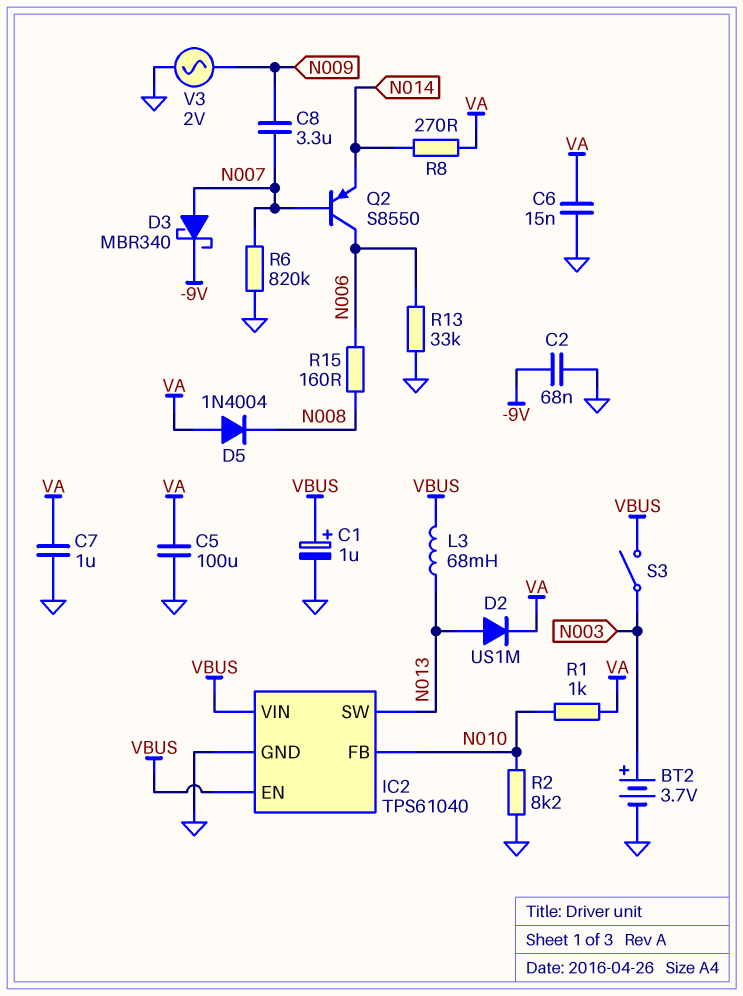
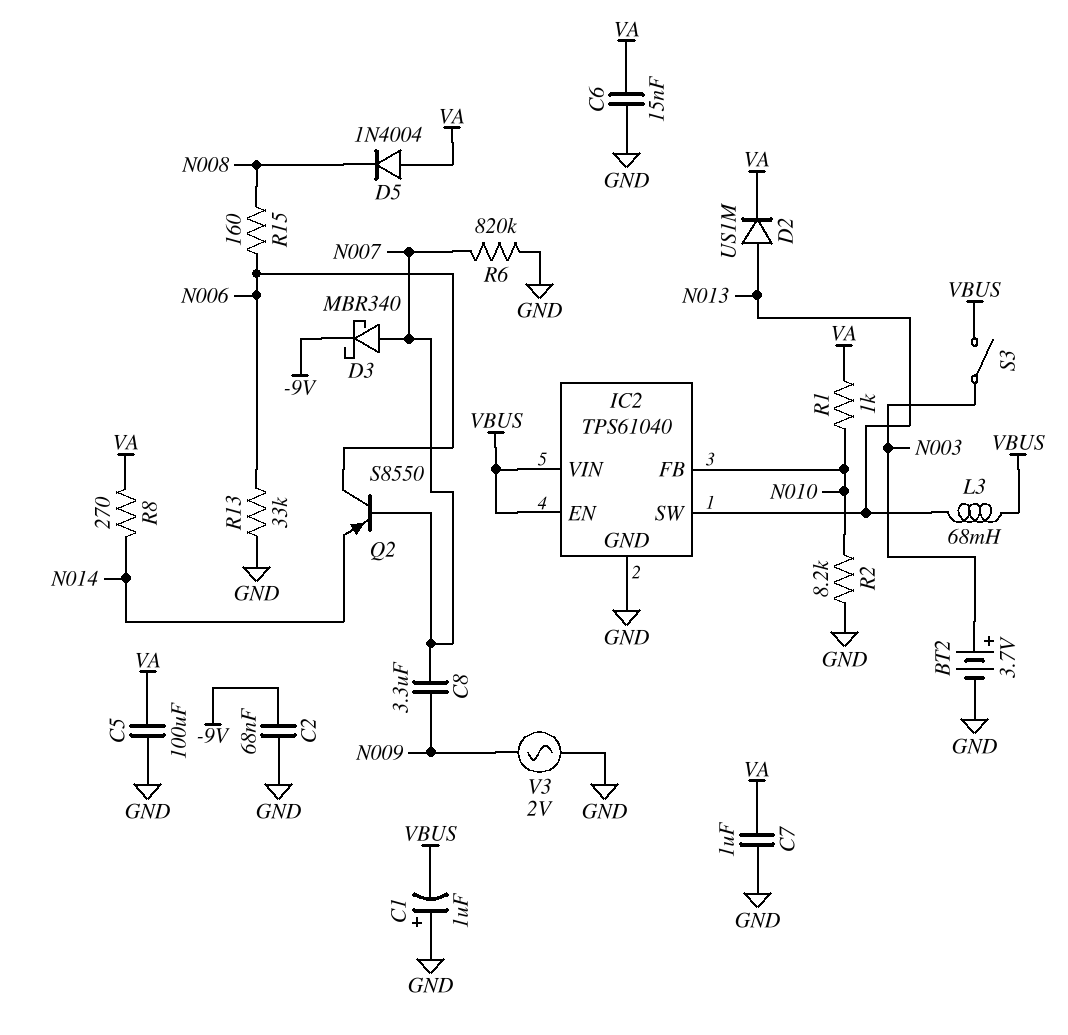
C1: 1uF (plus VBUS, minus GND) -> 1uF (plus GND, minus VBUS)

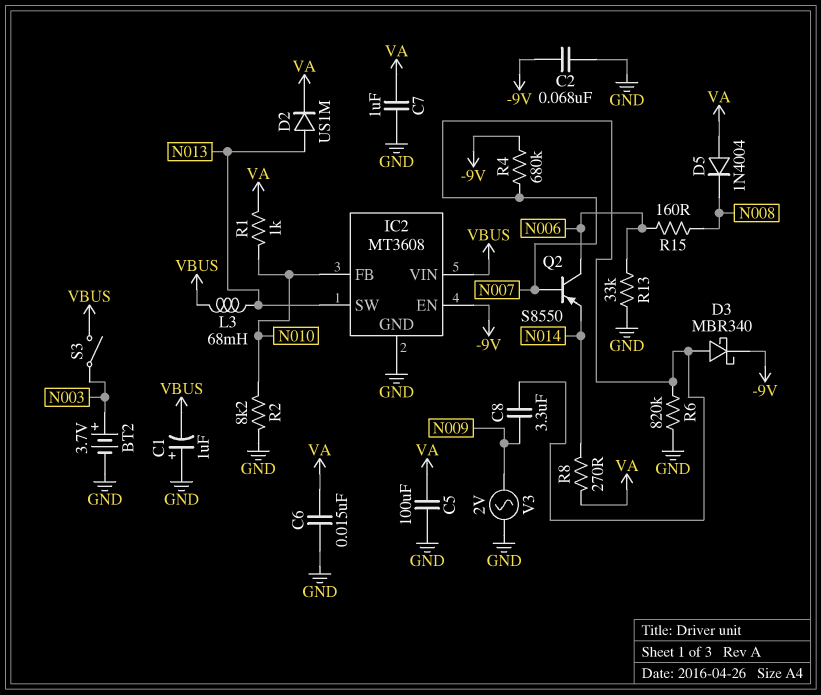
IC2: TPS61040 -> MT3608
IC2 pin EN: VBUS -> -9V
R4: none -> 680k (-9V, N007)

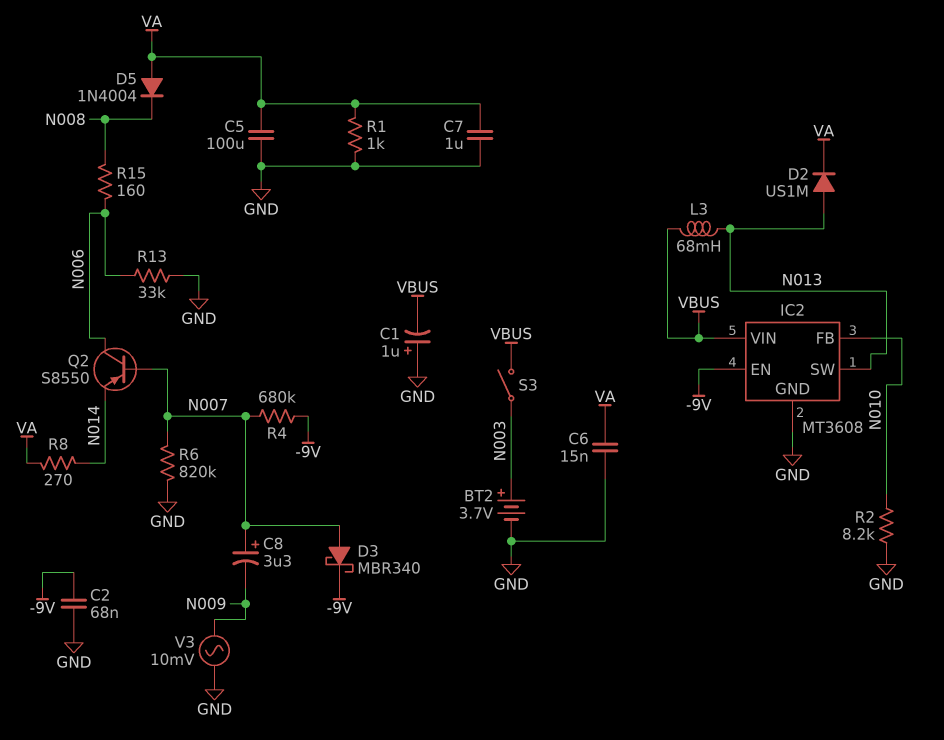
C8: 3.3uF (N007, N009) -> 3.3uF (plus N007, minus N009)
R1: 1k (N010, VA) -> 1k (GND, VA)
V3: AC 2V (GND, N009) -> AC 10mV (GND, N009)

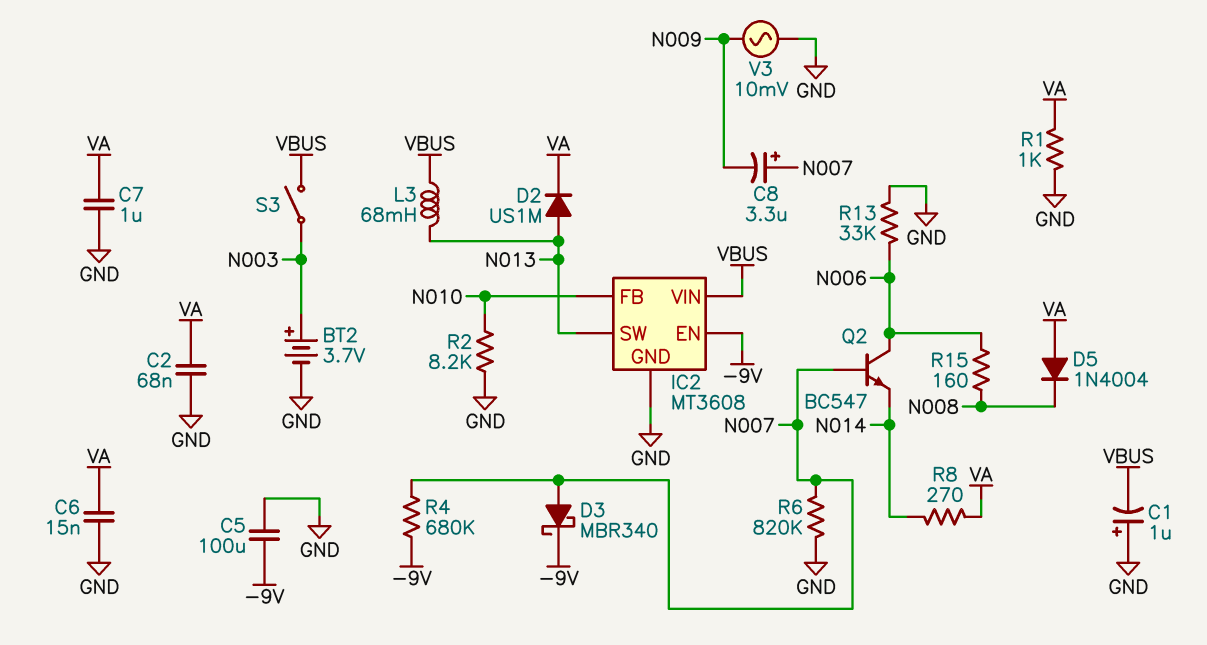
C2: 68nF (-9V, GND) -> 68nF (GND, VA)
C5: 100uF (GND, VA) -> 100uF (-9V, GND)
Q2: PNP S8550 (B N007, C N006, E N014) -> NPN BC547 (B N007, C N006, E N014)

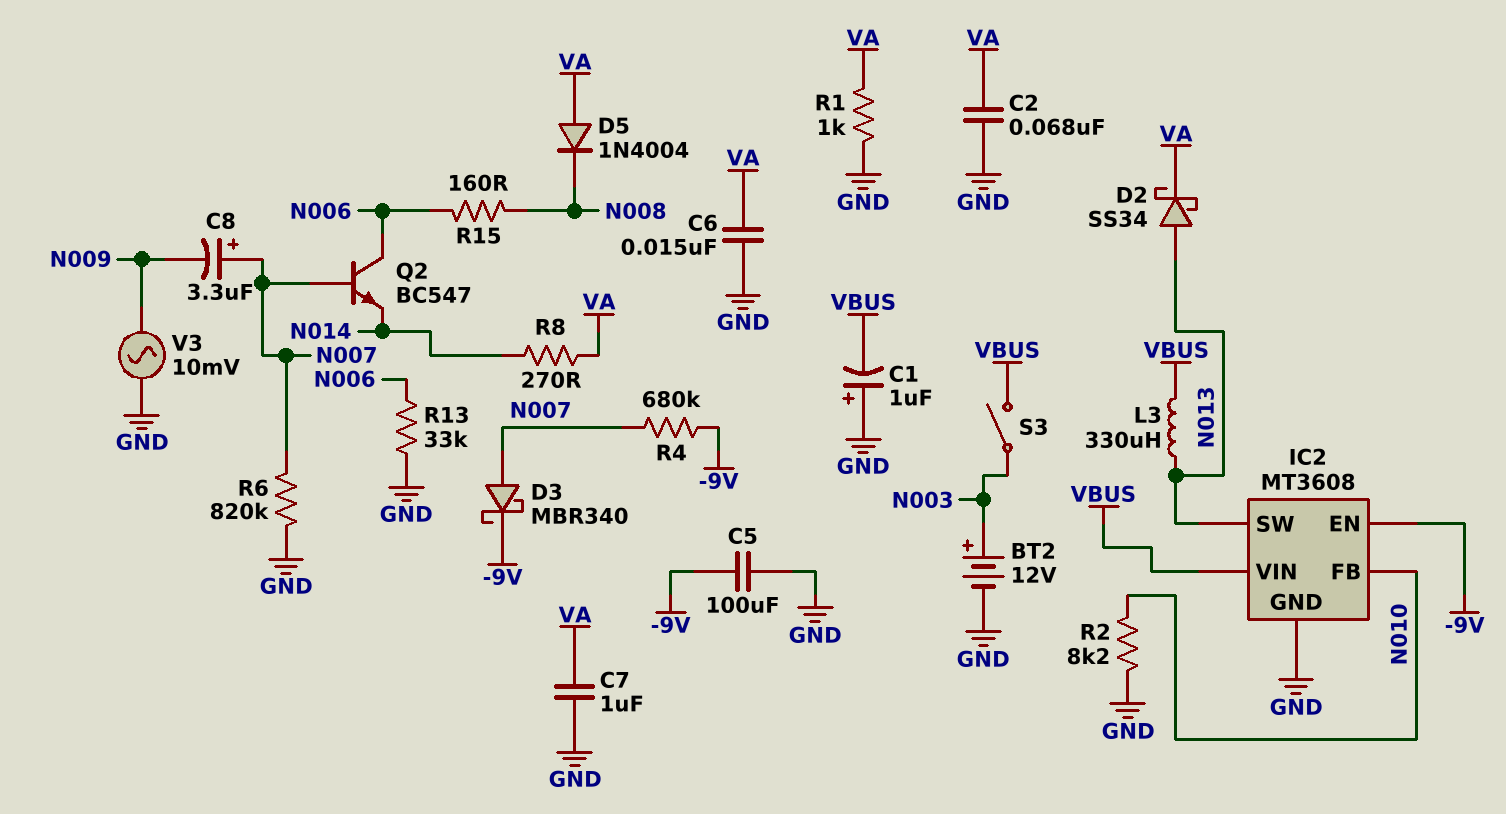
BT2: 3.7V (plus N003, minus GND) -> 12V (plus N003, minus GND)
D2: diode US1M (A N013, K VA) -> schottky SS34 (A N013, K VA)
L3: 68mH (N013, VBUS) -> 330uH (N013, VBUS)

